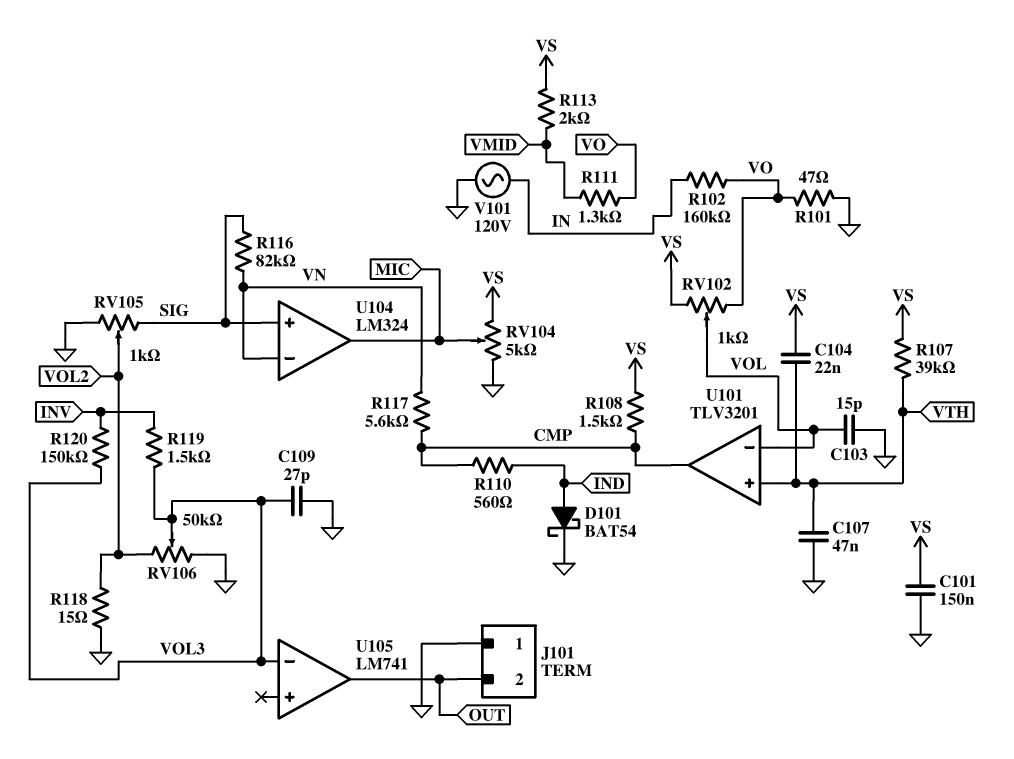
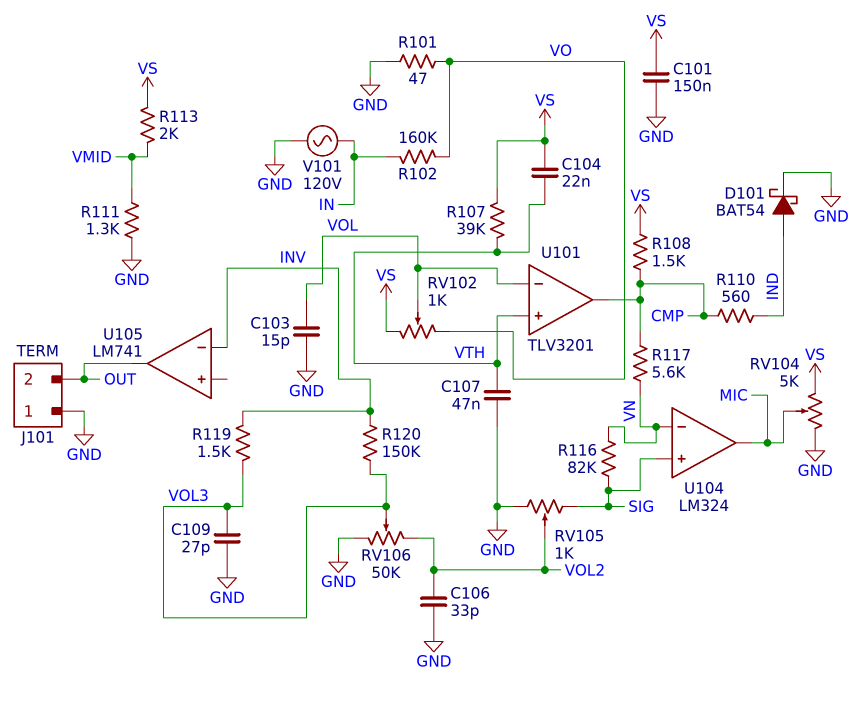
C106: none -> 33pF (GND, VOL2)
R111: 1.3k (VMID, VO) -> 1.3k (GND, VMID)
R118: 15 (GND, VOL2) -> none
U105 pin in-: VOL3 -> INV

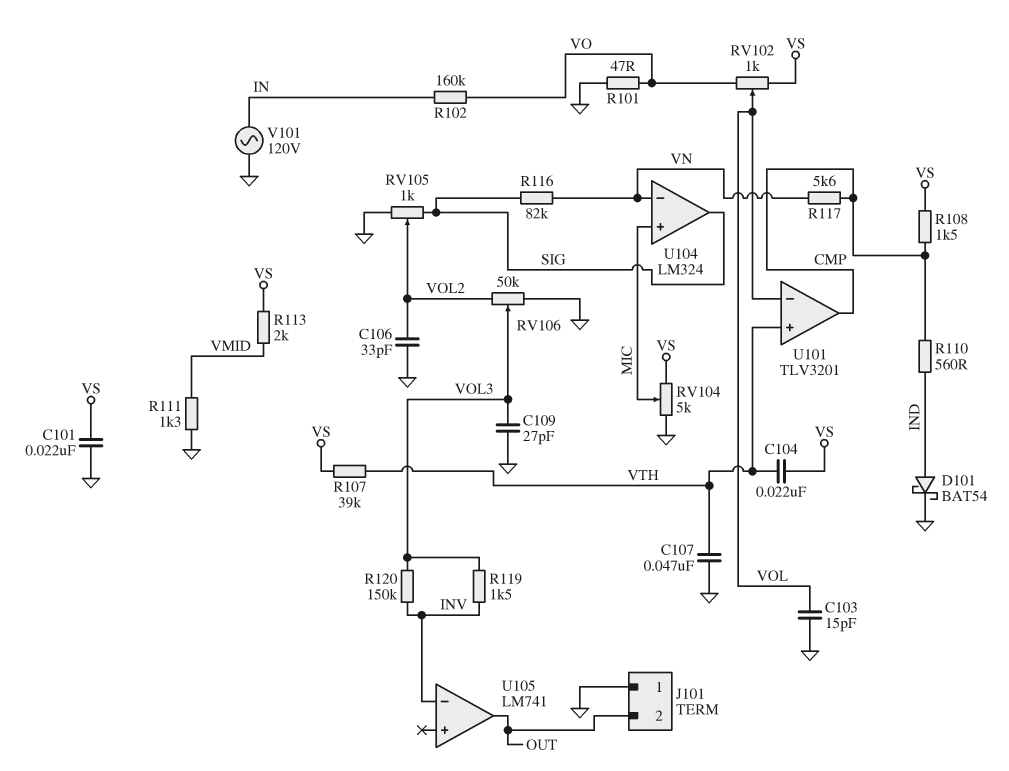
C101: 150nF (GND, VS) -> 22nF (GND, VS)
U104 pin in+: SIG -> MIC
U104 pin out: MIC -> SIG

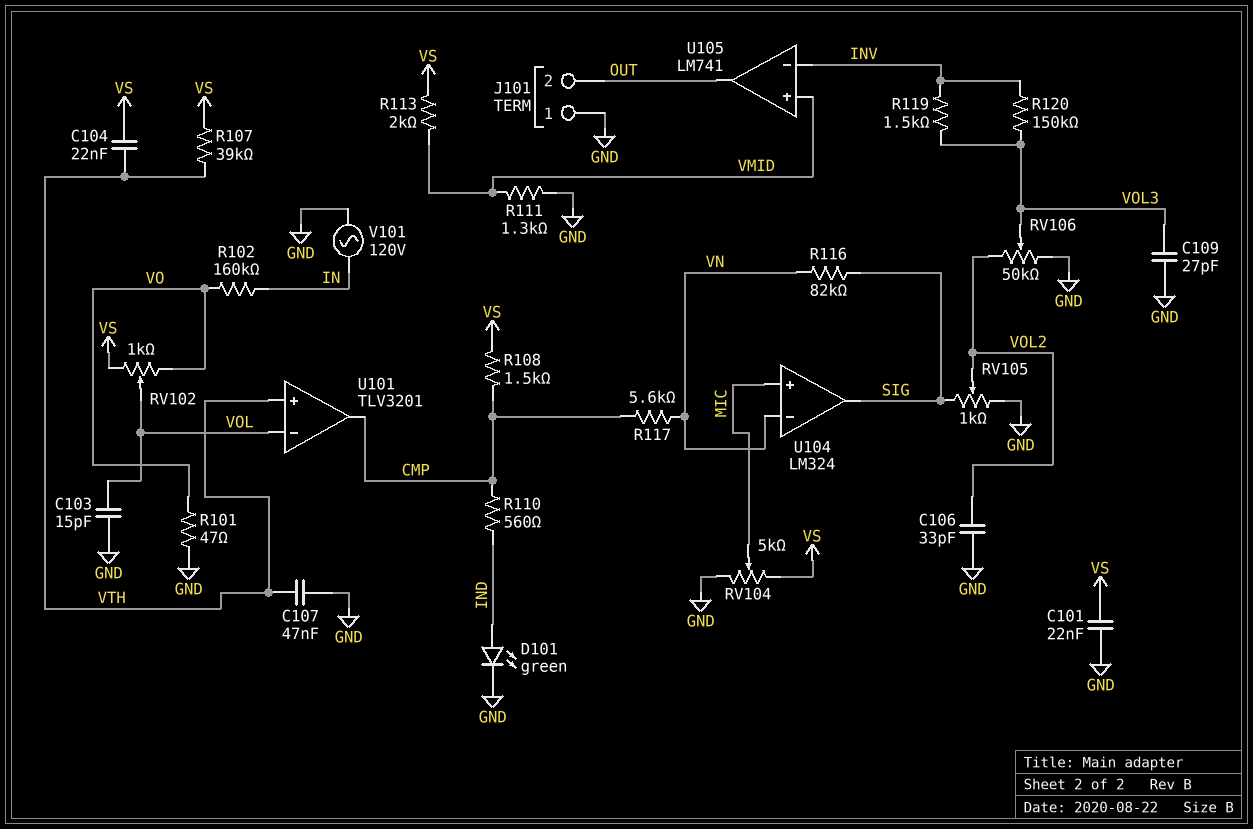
D101: schottky BAT54 (A IND, K GND) -> LED green (A IND, K GND)
U105 pin in+: none -> VMID

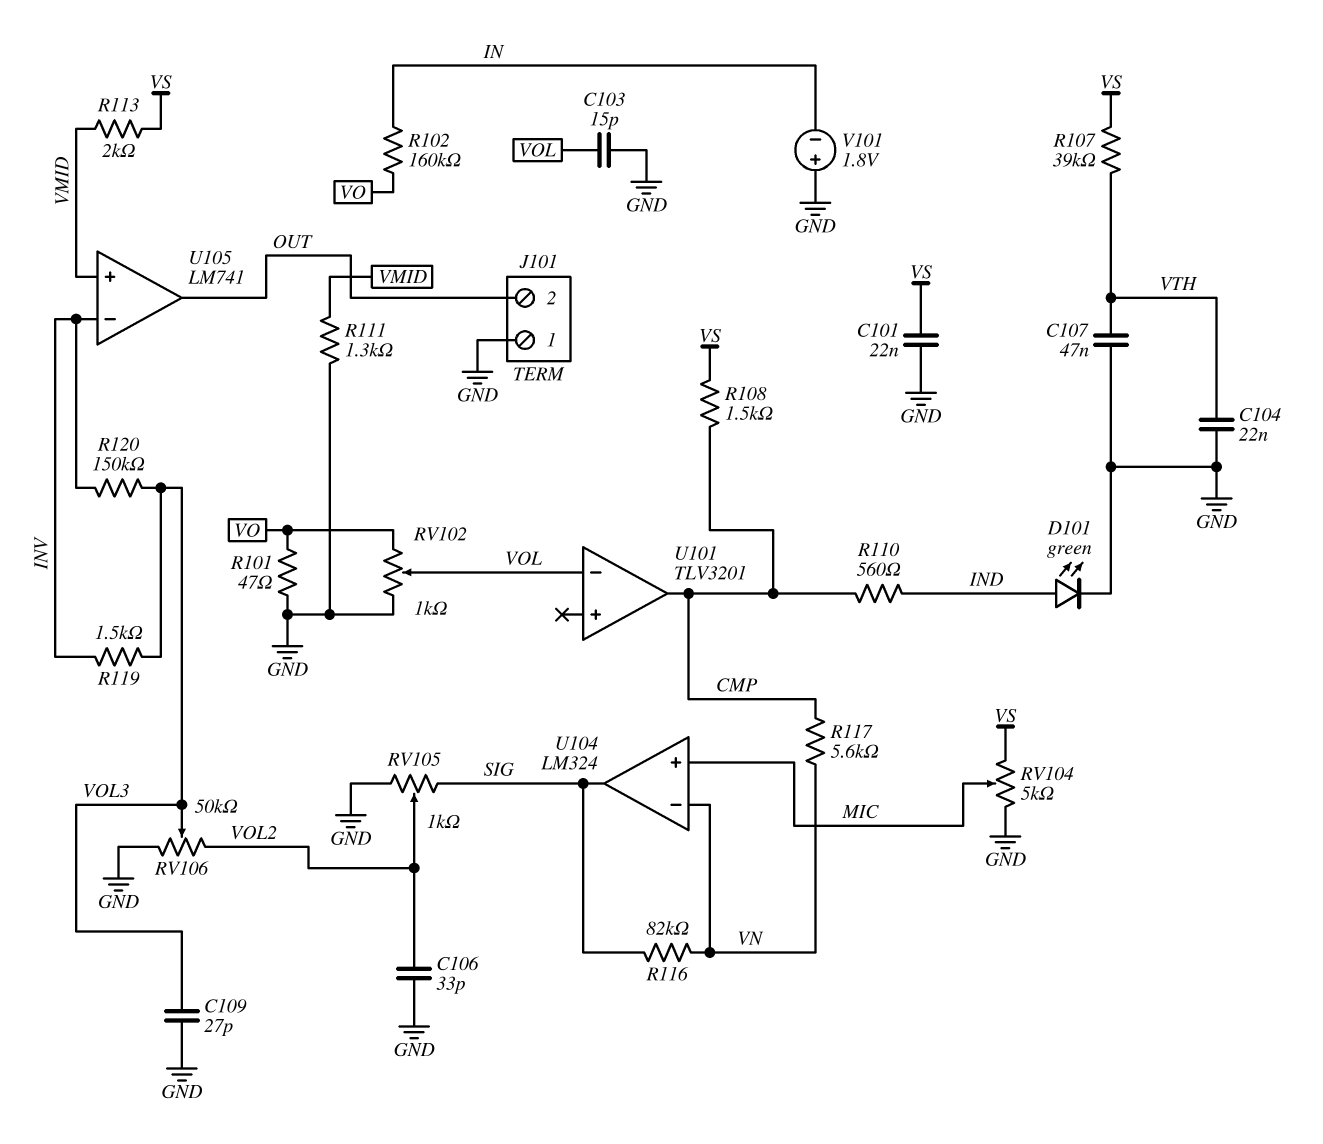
C104: 22nF (VS, VTH) -> 22nF (GND, VTH)
RV102: 1k (VO, VS, wiper VOL) -> 1k (GND, VO, wiper VOL)
U101 pin in+: VTH -> none
V101: AC 120V (GND, IN) -> 1.8V (plus GND, minus IN)

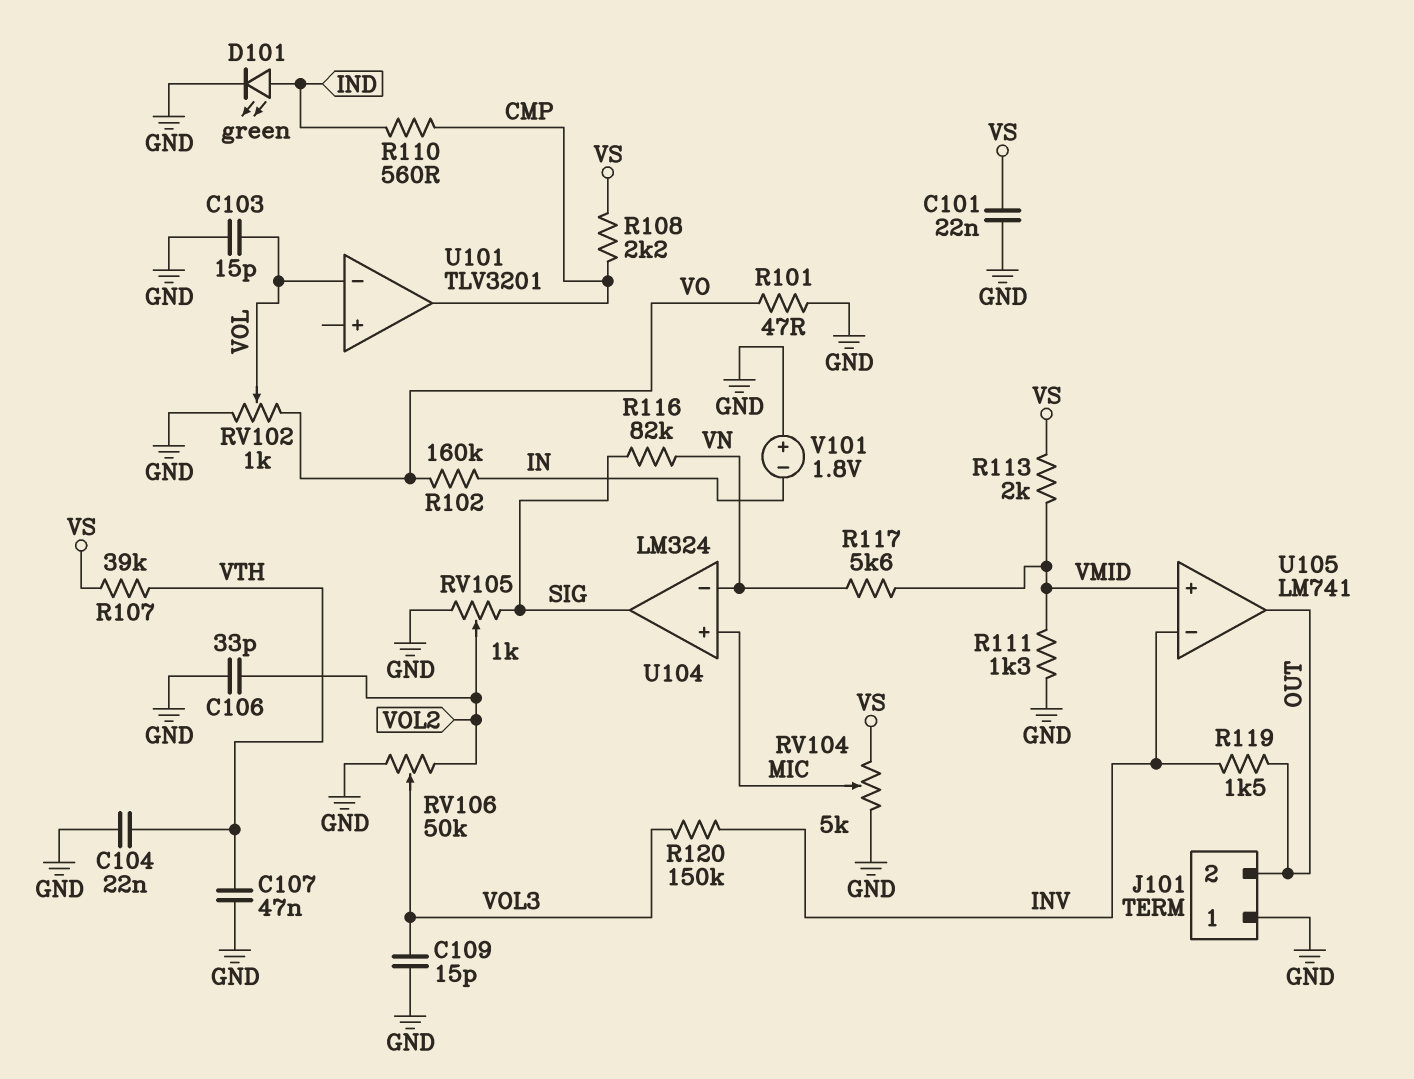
C109: 27pF (GND, VOL3) -> 15pF (GND, VOL3)
R108: 1.5k (CMP, VS) -> 2.2k (CMP, VS)
R117: 5.6k (CMP, VN) -> 5.6k (VMID, VN)
R119: 1.5k (INV, VOL3) -> 1.5k (INV, OUT)

